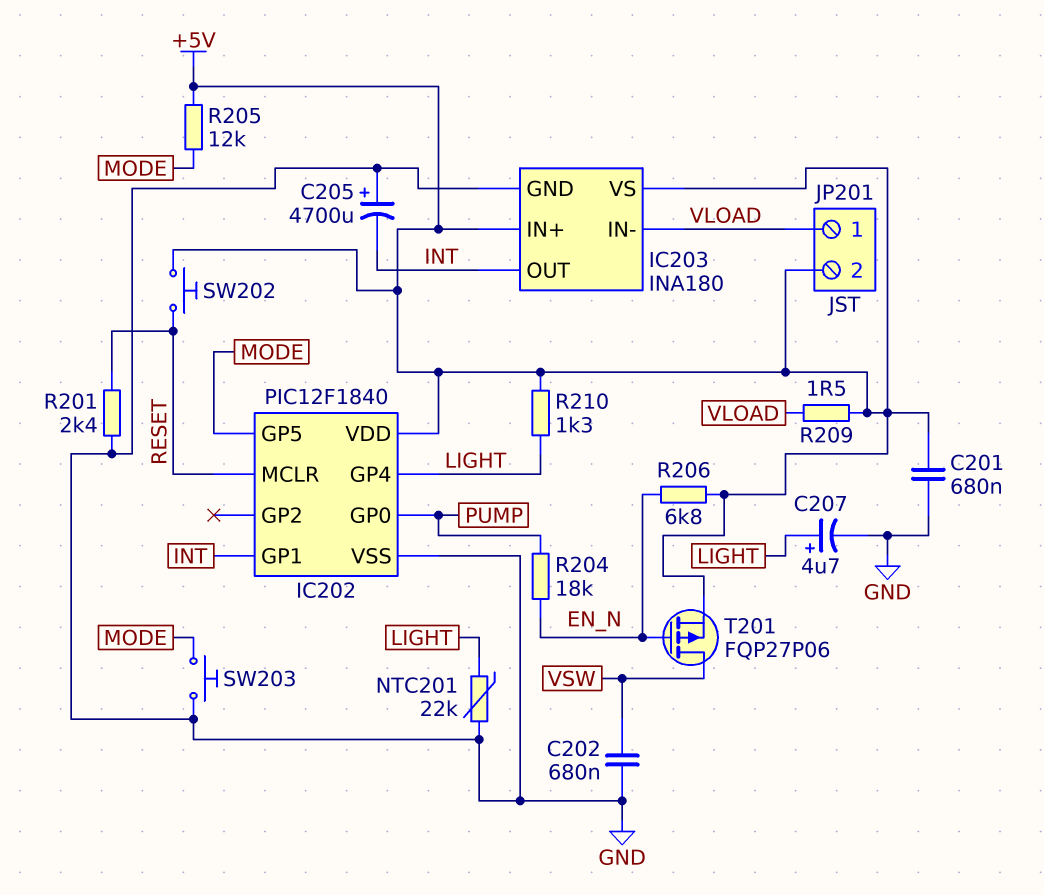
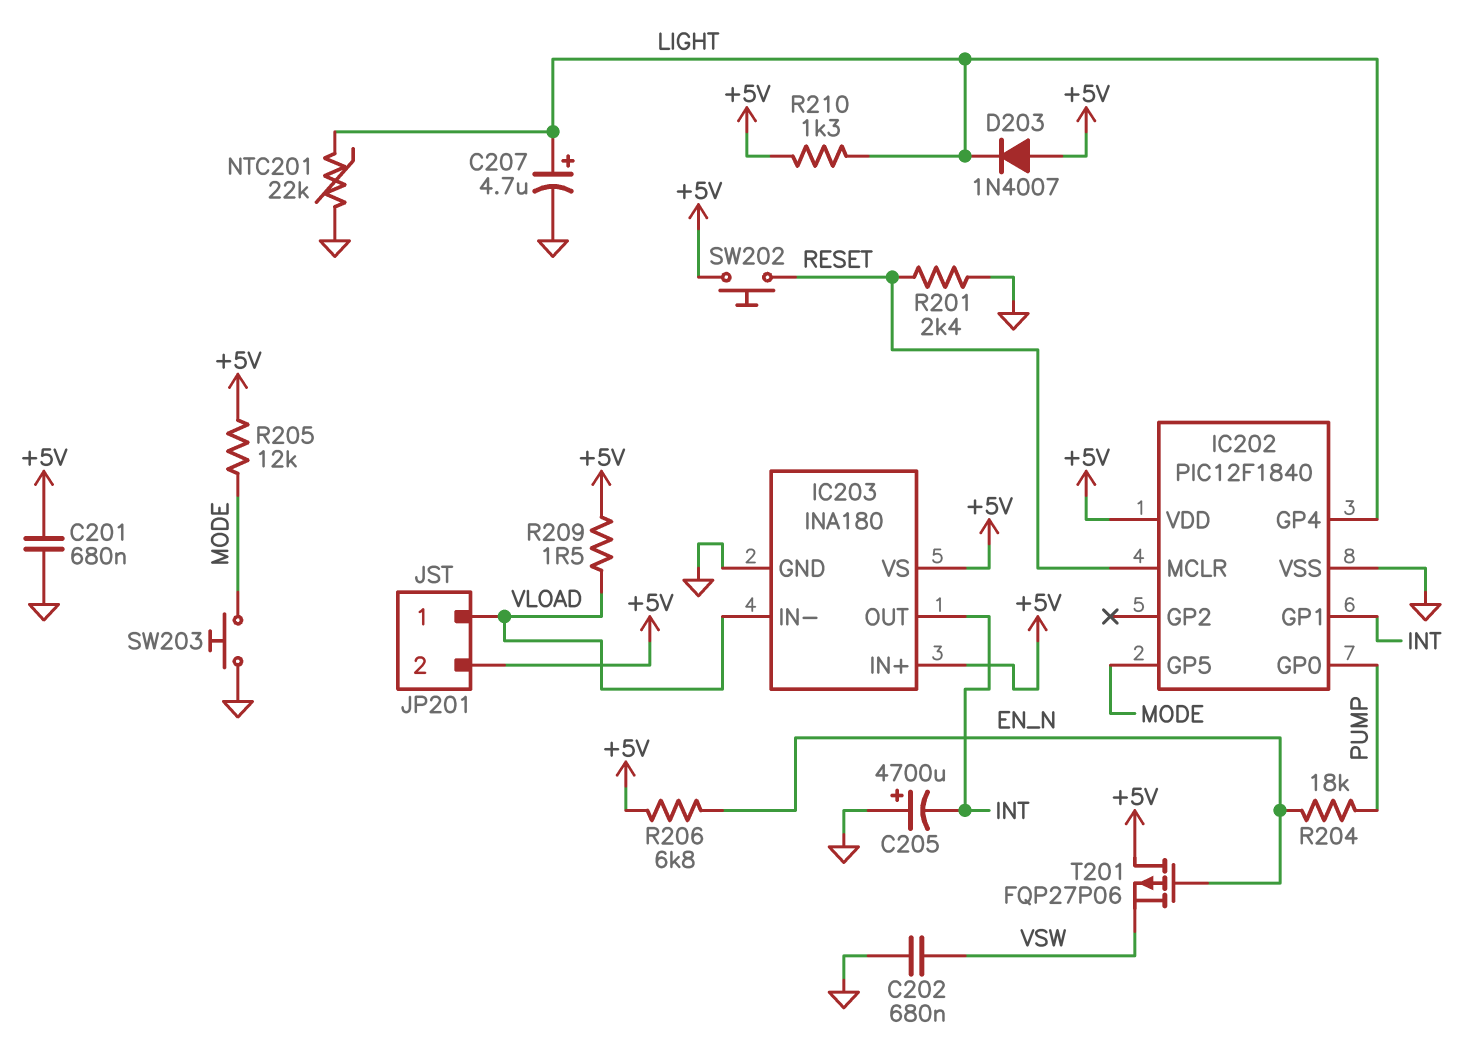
D203: none -> diode 1N4007 (A +5V, K LIGHT)
T201: PMOS FQP27P06 (G EN_N, D VSW, S +5V) -> PMOS FQP27P06 (G EN_N, D +5V, S VSW)

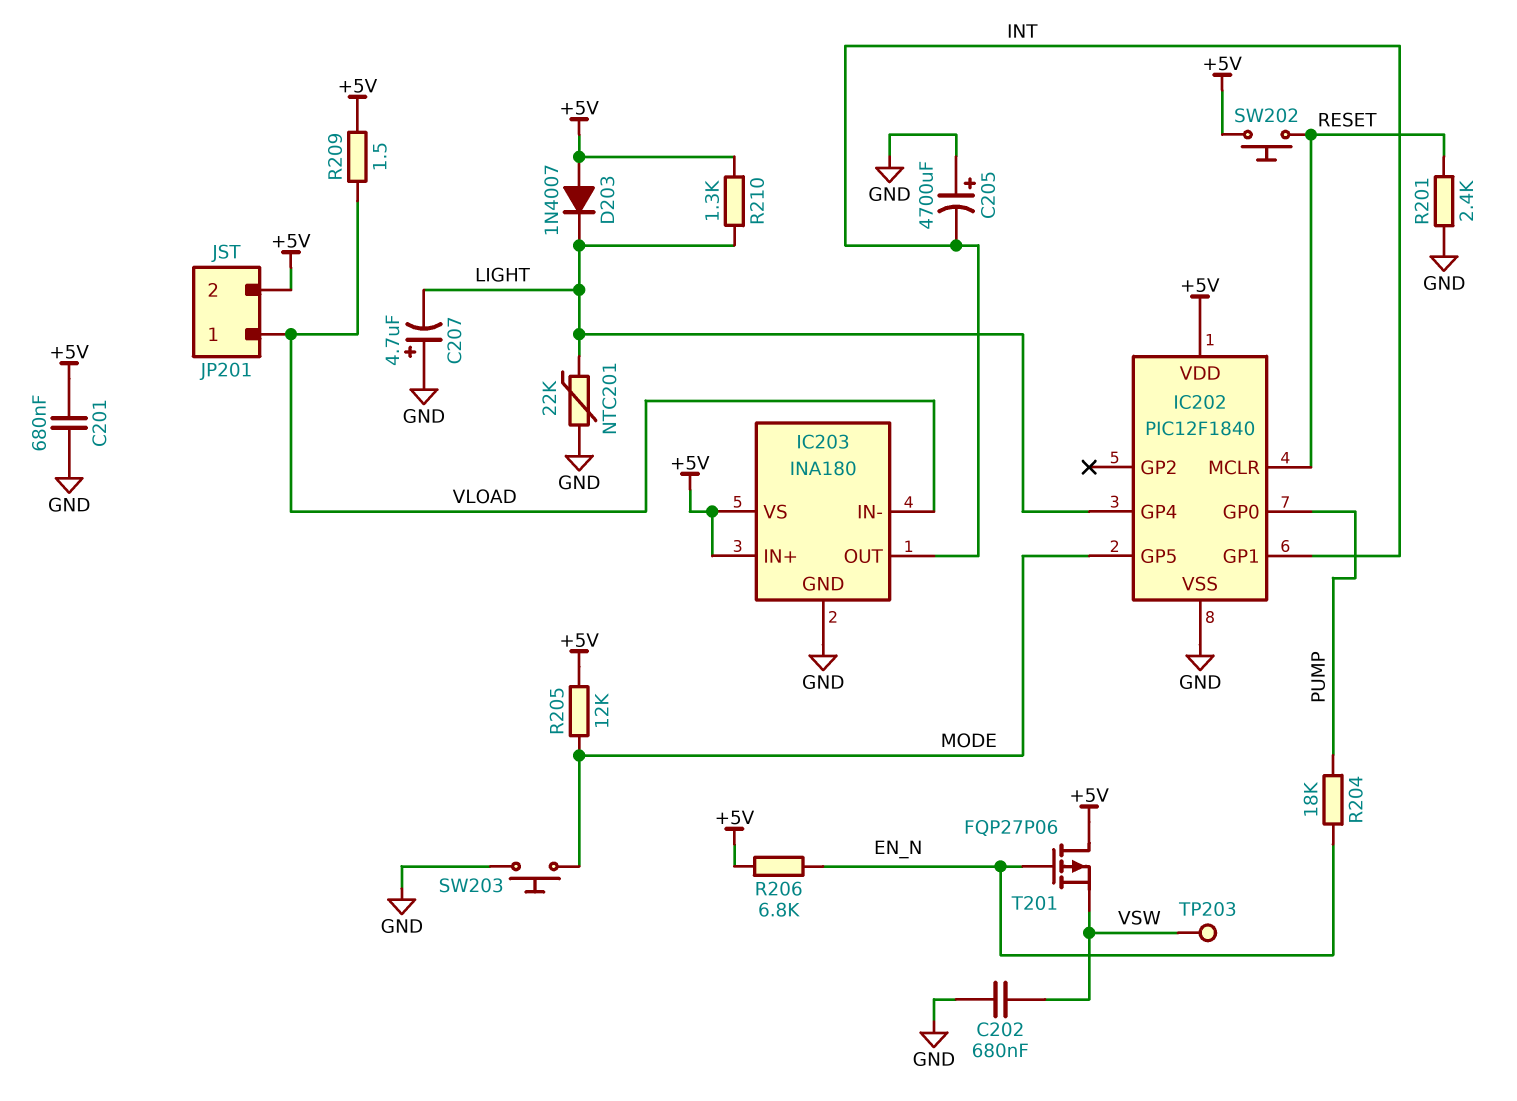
C207: 4.7uF (plus LIGHT, minus GND) -> 4.7uF (plus GND, minus LIGHT)
TP203: none -> test point (VSW)

